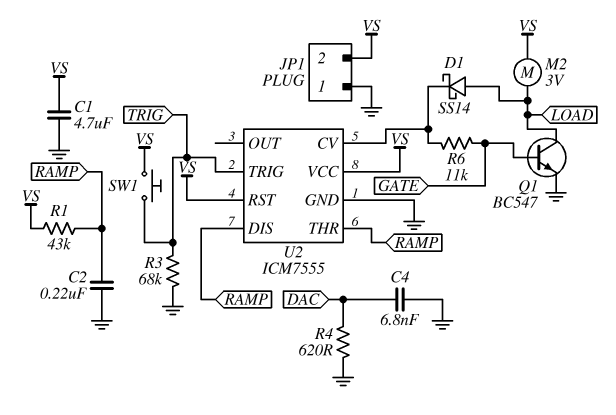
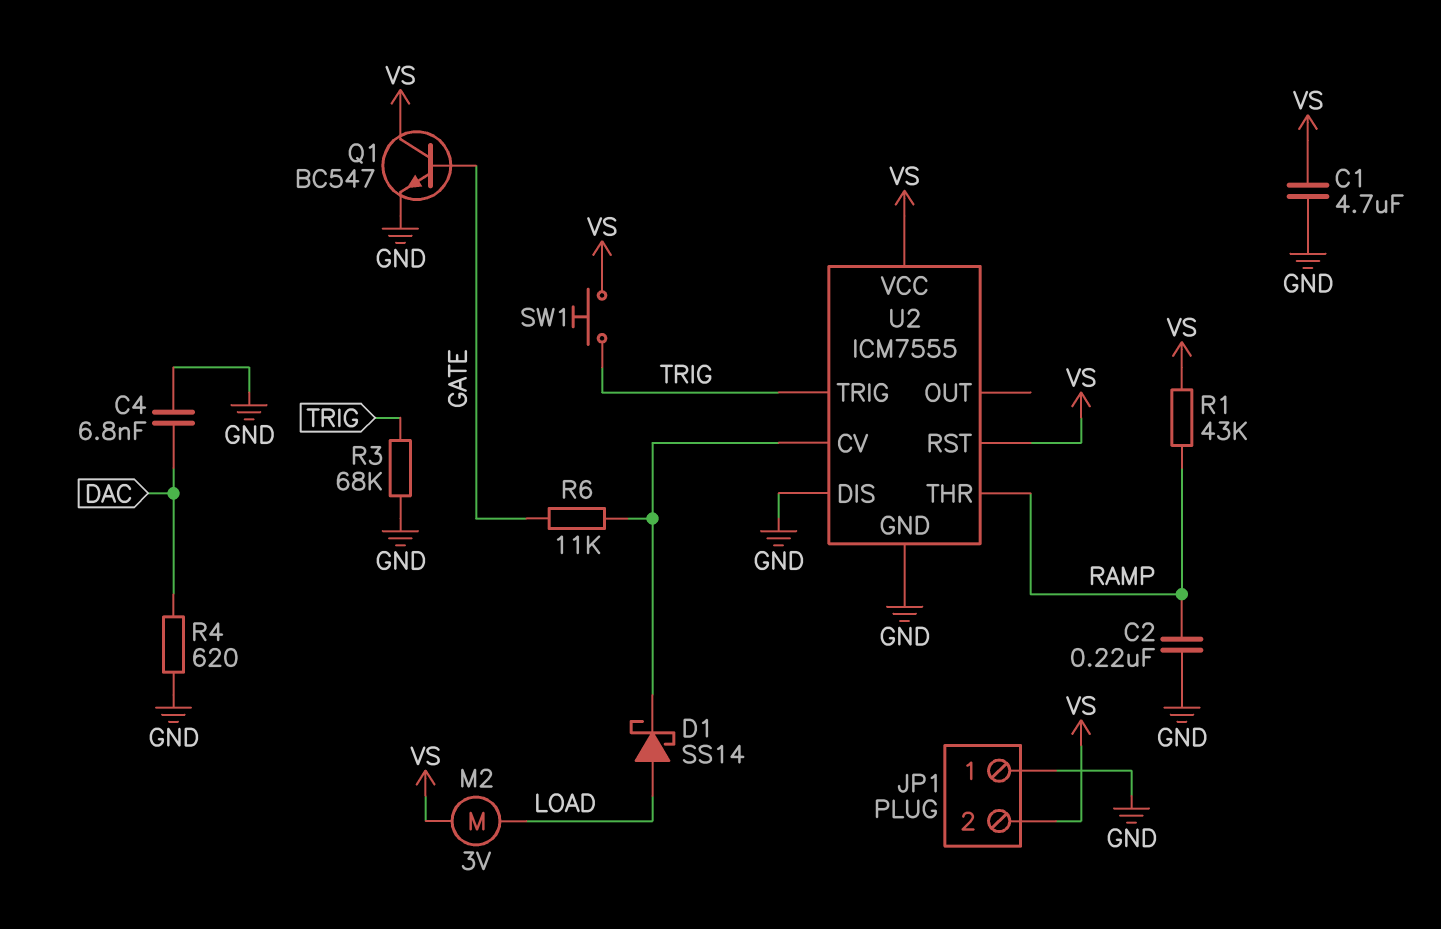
Q1: NPN BC547 (B GATE, C LOAD, E GND) -> NPN BC547 (B GATE, C VS, E GND)
U2 pin DIS: RAMP -> GND

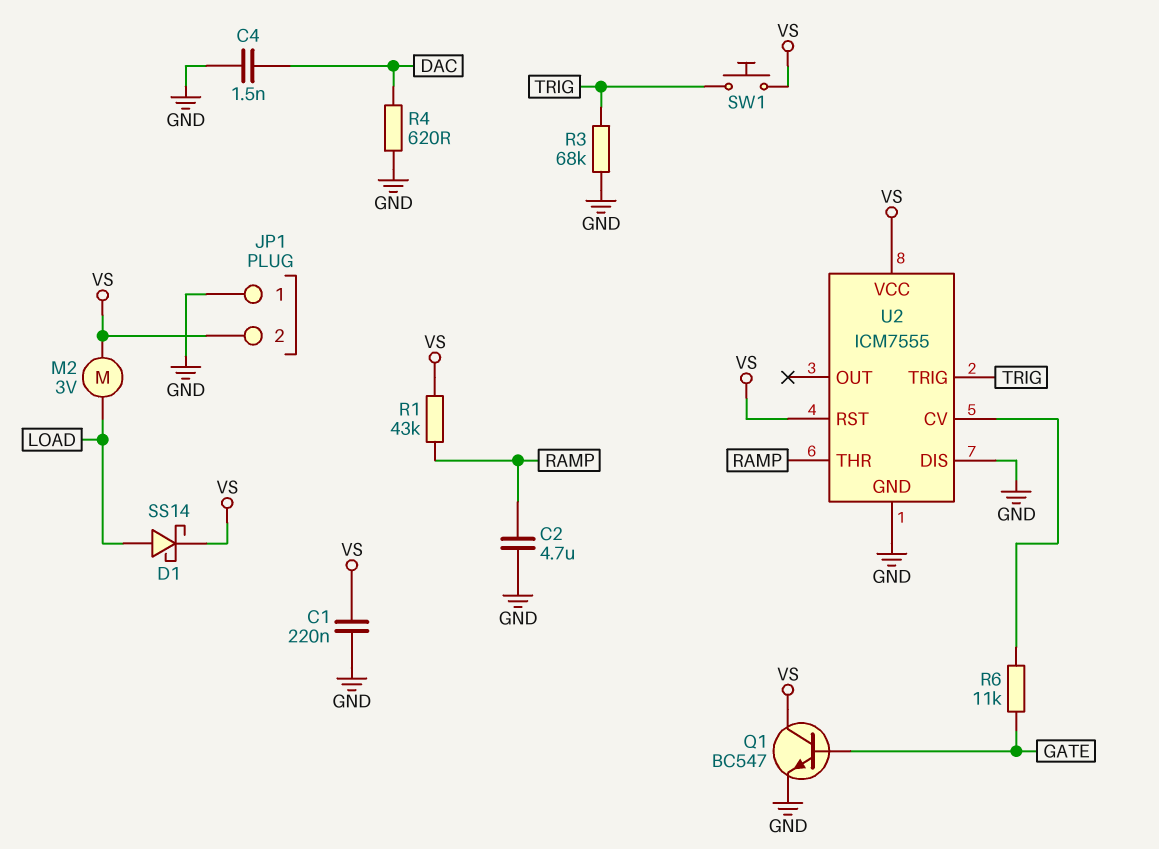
C1: 4.7uF (GND, VS) -> 220nF (GND, VS)
C2: 220nF (GND, RAMP) -> 4.7uF (GND, RAMP)
C4: 6.8nF (DAC, GND) -> 1.5nF (DAC, GND)
D1: schottky SS14 (A LOAD, K U2/CV) -> schottky SS14 (A LOAD, K VS)

